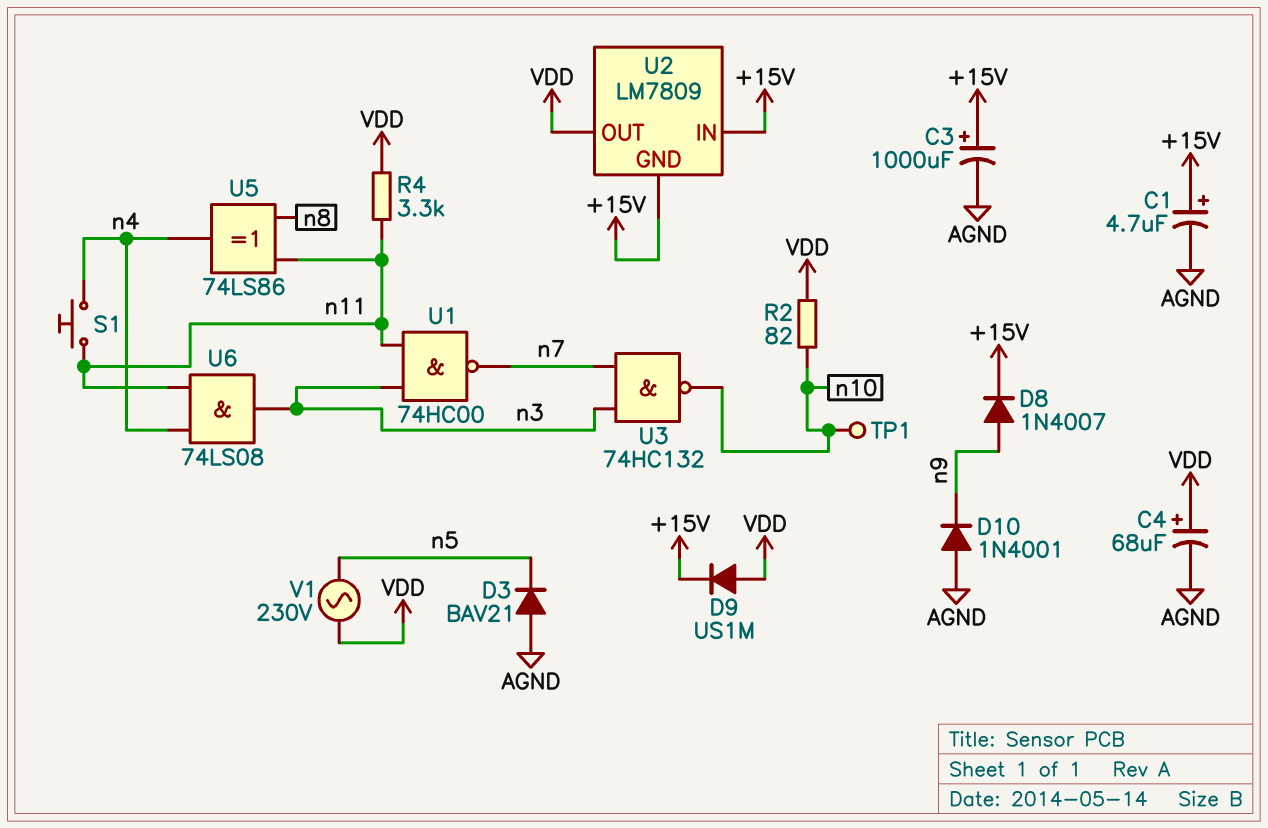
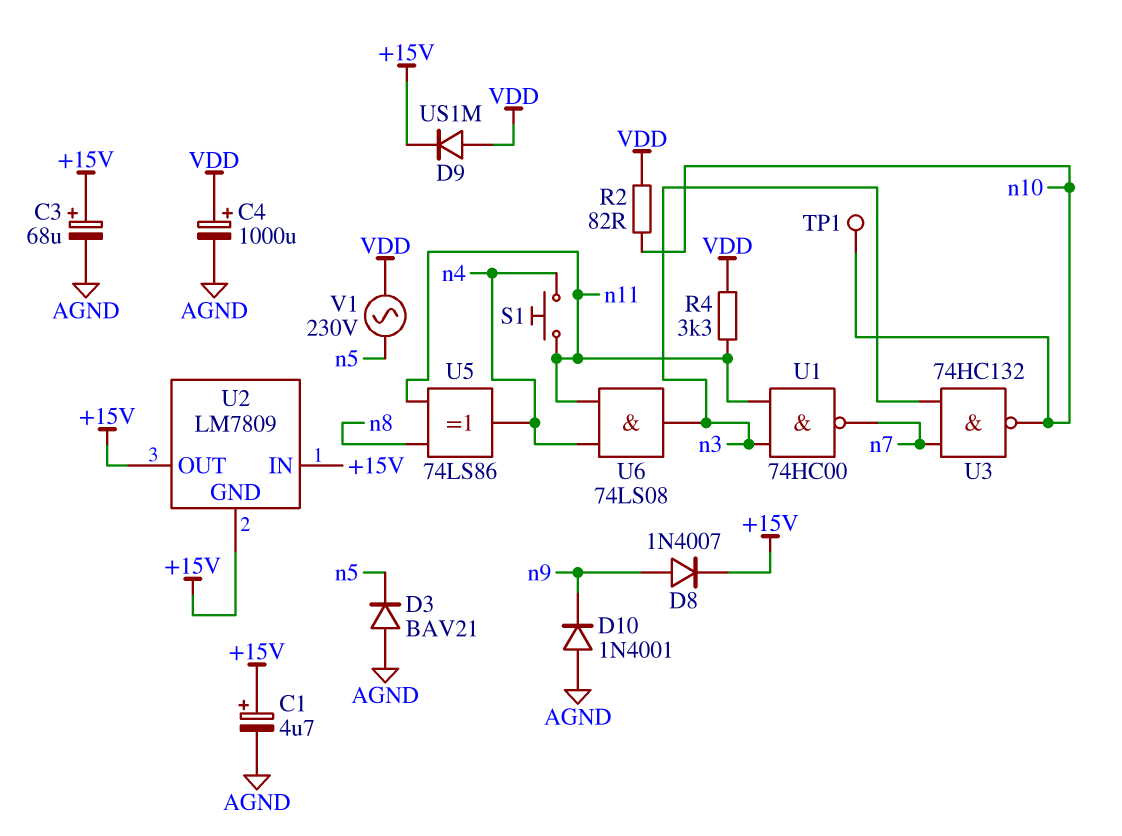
C3: 1000uF (plus +15V, minus AGND) -> 68uF (plus +15V, minus AGND)
C4: 68uF (plus VDD, minus AGND) -> 1000uF (plus VDD, minus AGND)
U2 pin OUT: VDD -> +15V

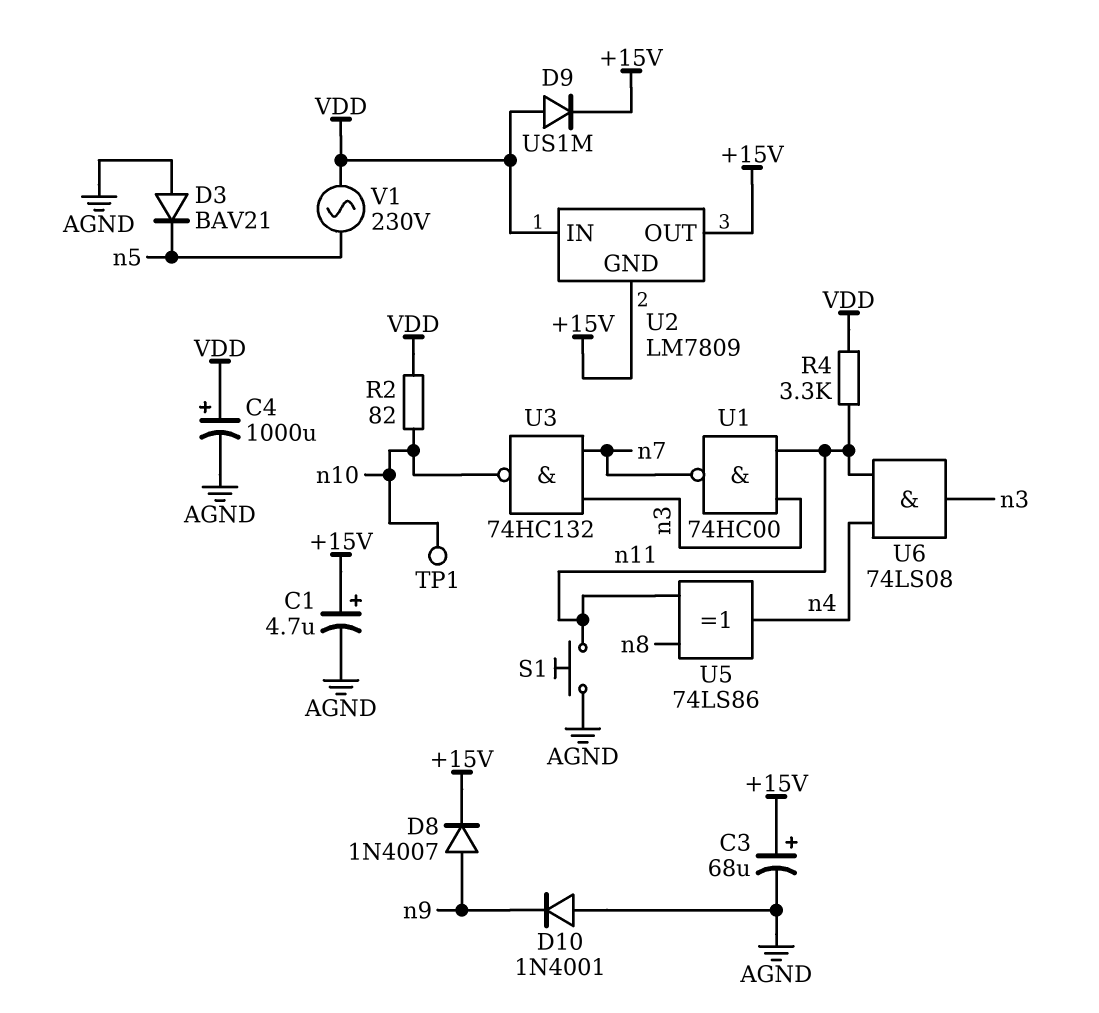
S1: button (n4, n11) -> button (AGND, n11)
U2 pin IN: +15V -> VDD

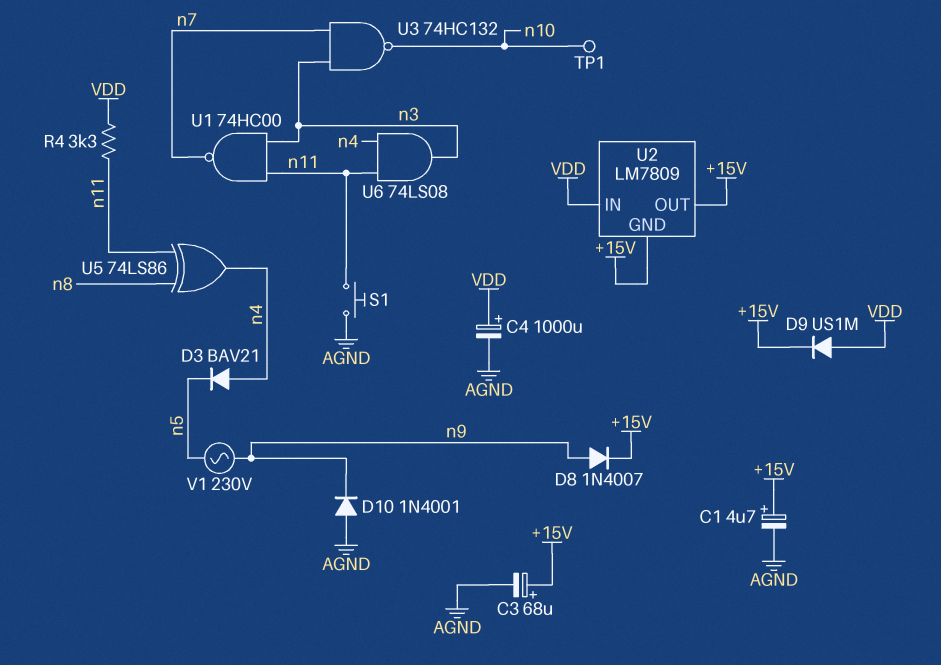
D3: diode BAV21 (A AGND, K n5) -> diode BAV21 (A n4, K n5)
R2: 82 (VDD, n10) -> none
V1: AC 230V (VDD, n5) -> AC 230V (n5, n9)

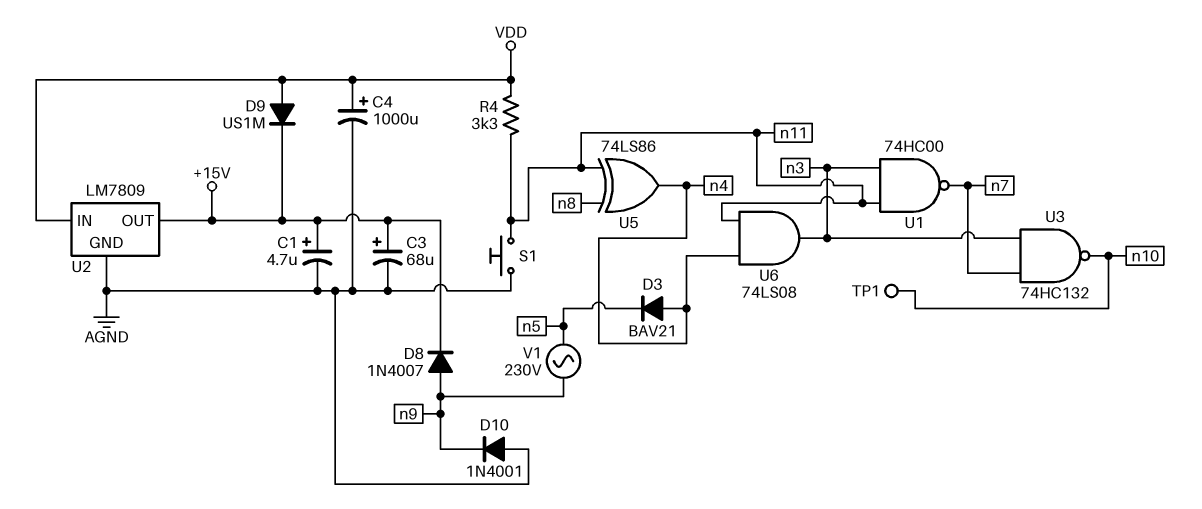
U2 pin GND: +15V -> AGND

